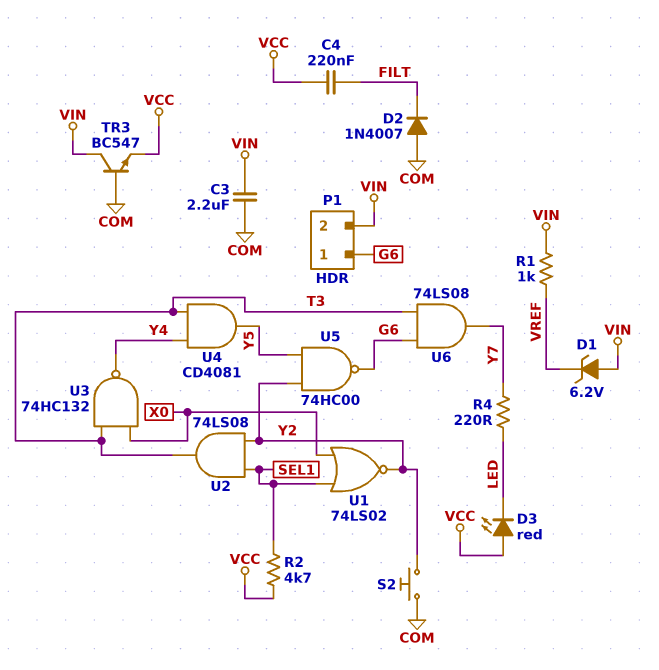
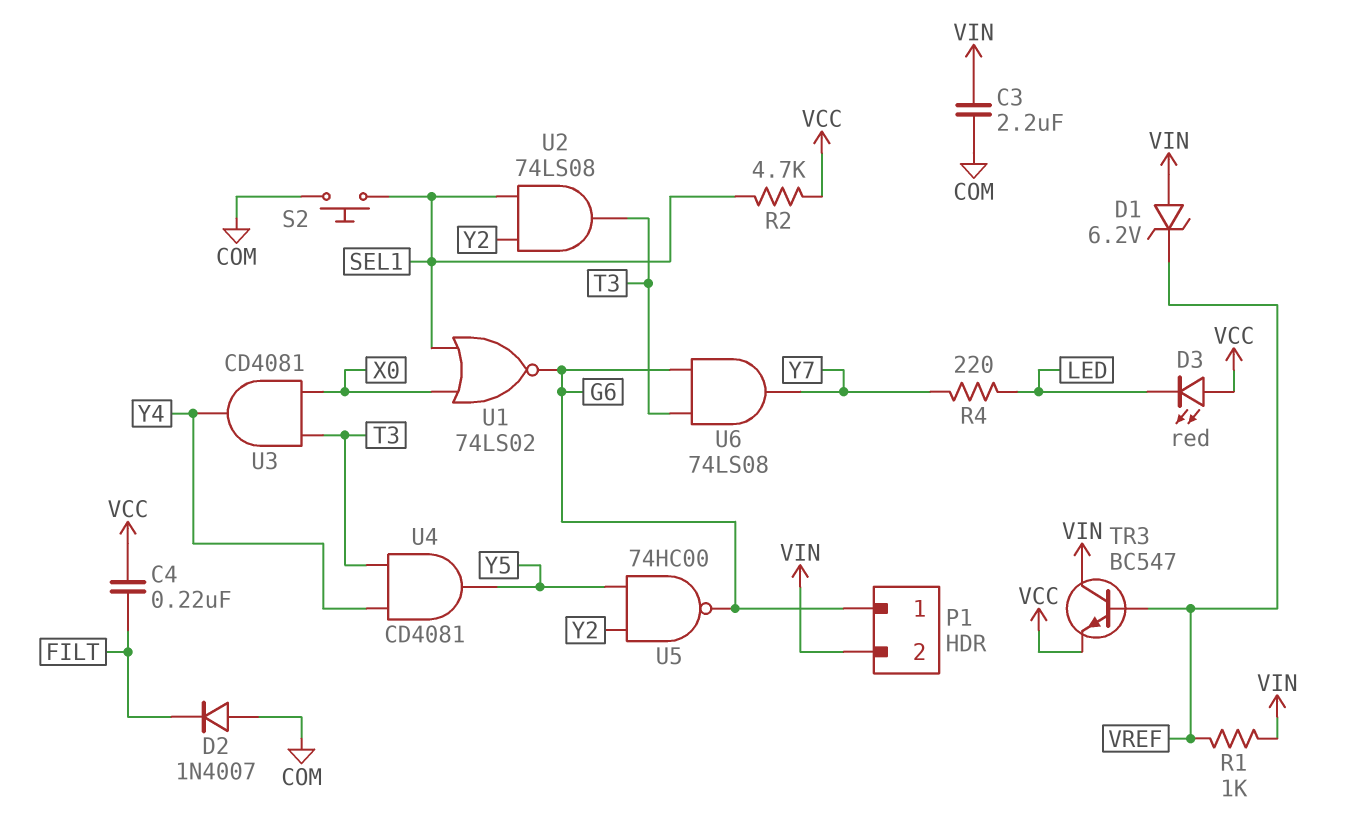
S2: button (COM, Y2) -> button (COM, SEL1)
TR3: NPN BC547 (B COM, C VIN, E VCC) -> NPN BC547 (B VREF, C VIN, E VCC)
U1: NOR 74LS02 (in SEL1, in X0, out Y2) -> NOR 74LS02 (in SEL1, in X0, out G6)
U3: NAND 74HC132 (in T3, in X0, out Y4) -> AND CD4081 (in T3, in X0, out Y4)

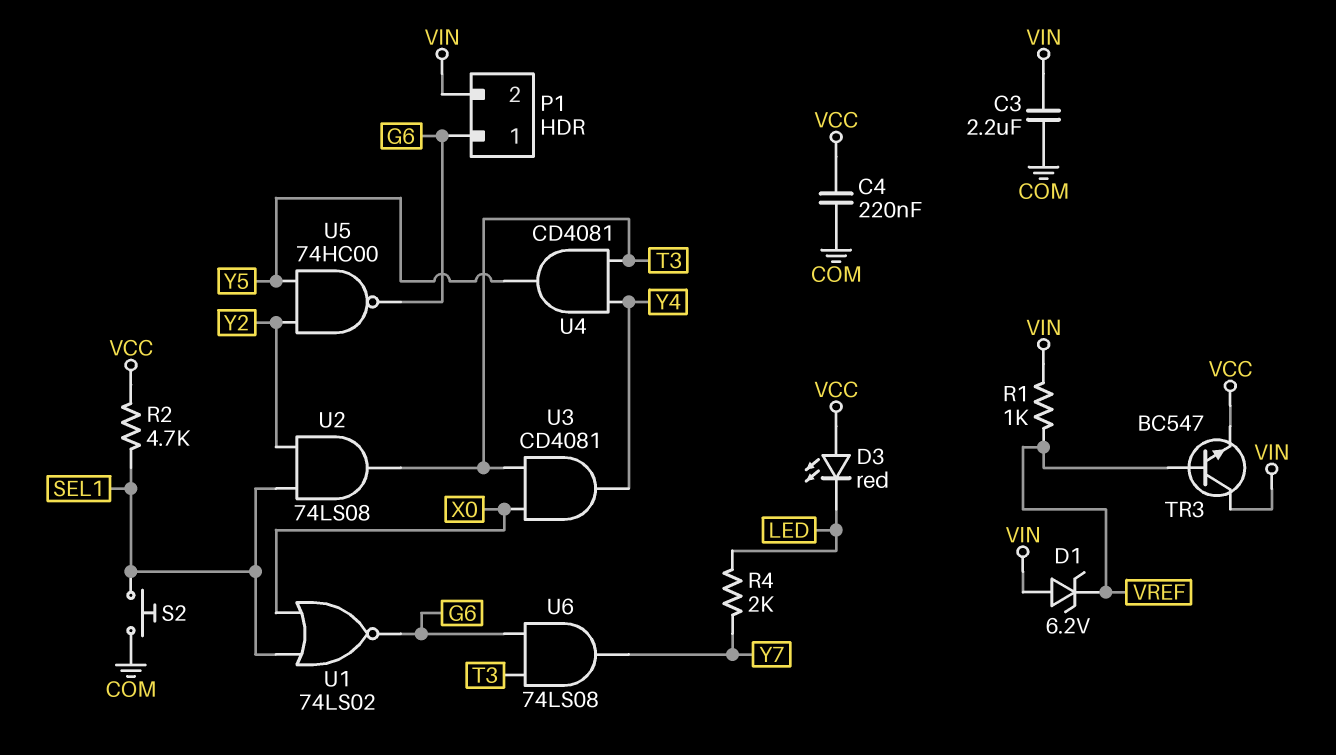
C4: 220nF (FILT, VCC) -> 220nF (COM, VCC)
D2: diode 1N4007 (A COM, K FILT) -> none
R4: 220 (LED, Y7) -> 2k (LED, Y7)

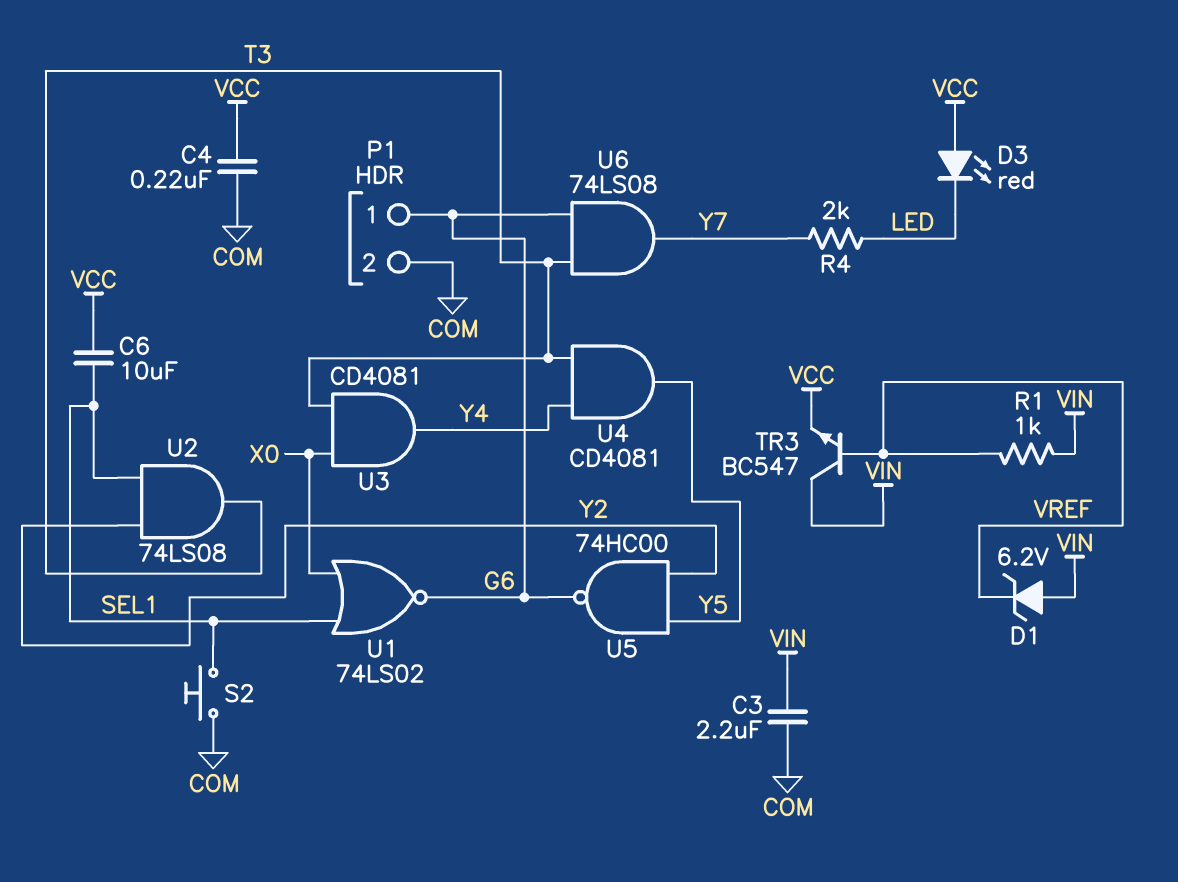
C6: none -> 10uF (SEL1, VCC)
P1 pin 2: VIN -> COM
R2: 4.7k (SEL1, VCC) -> none

